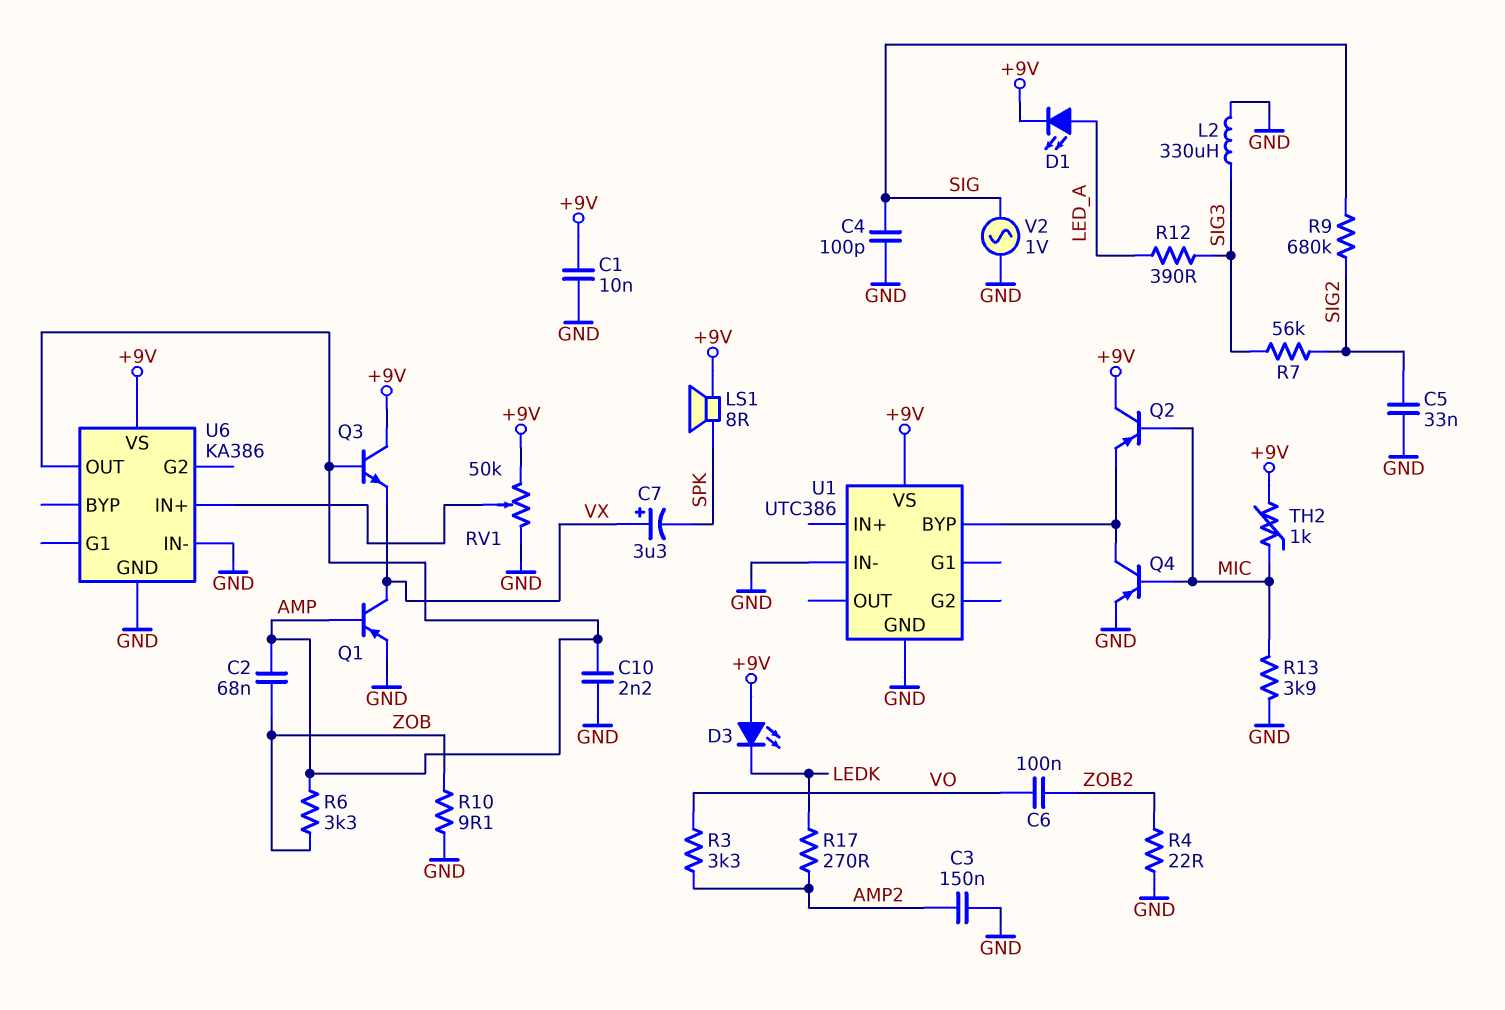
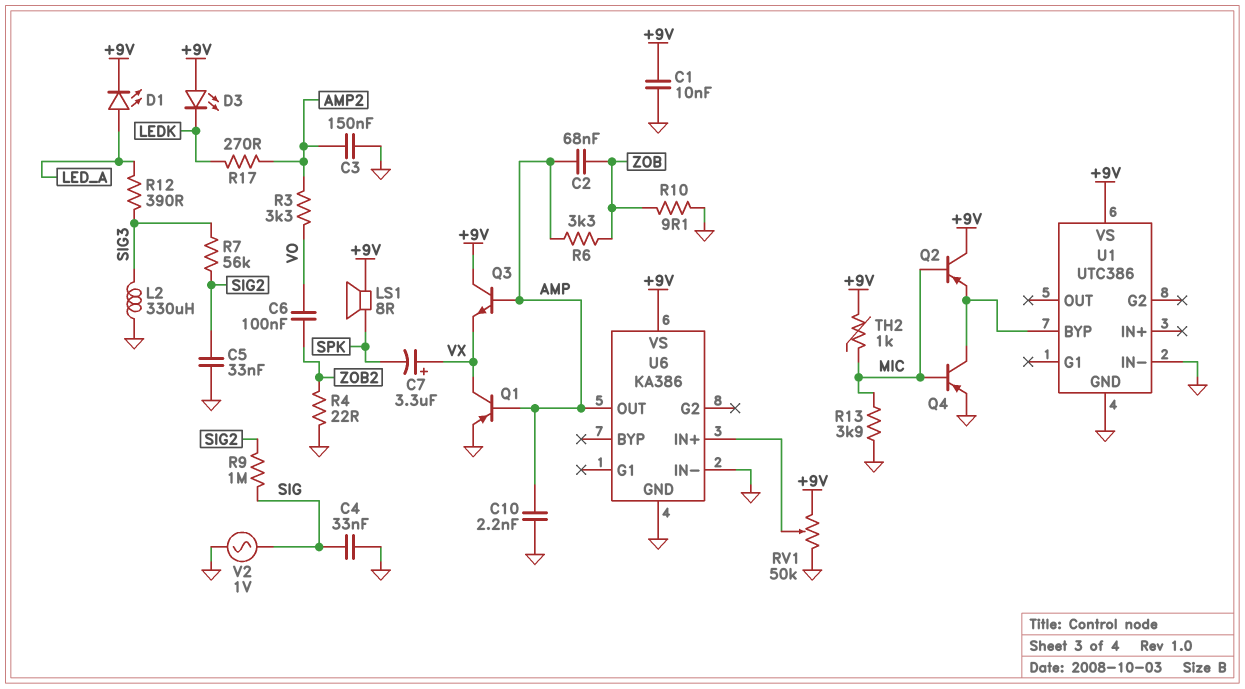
C4: 100pF (GND, SIG) -> 33nF (GND, SIG)
R9: 680k (SIG, SIG2) -> 1M (SIG, SIG2)

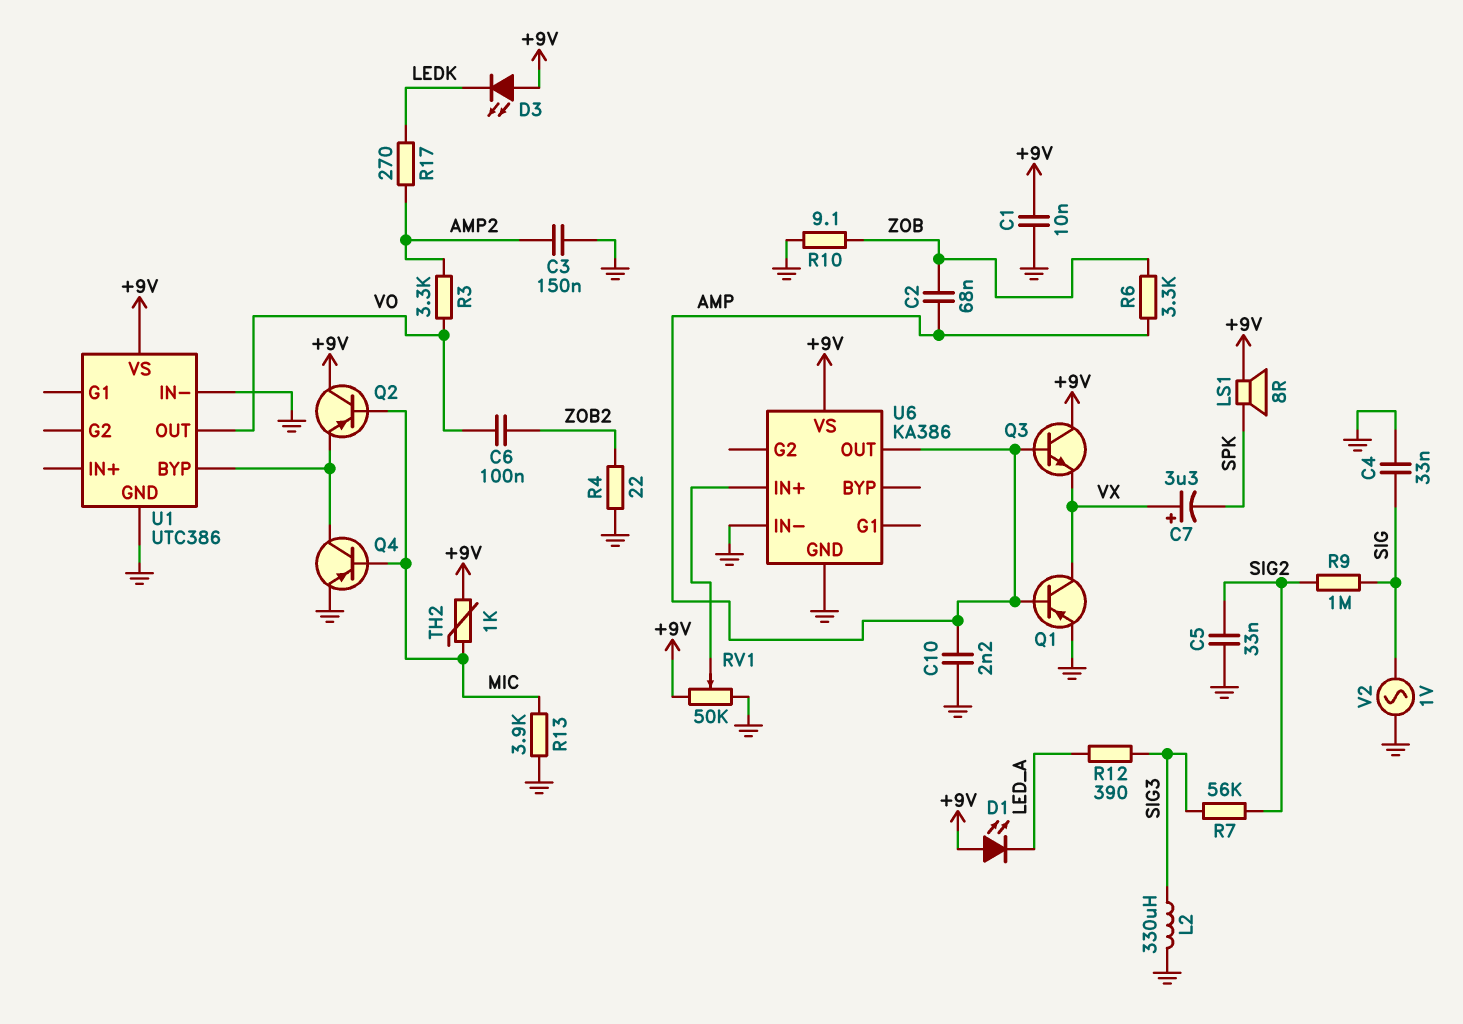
D1: LED (A LED_A, K +9V) -> LED (A +9V, K LED_A)
U1 pin OUT: none -> VO

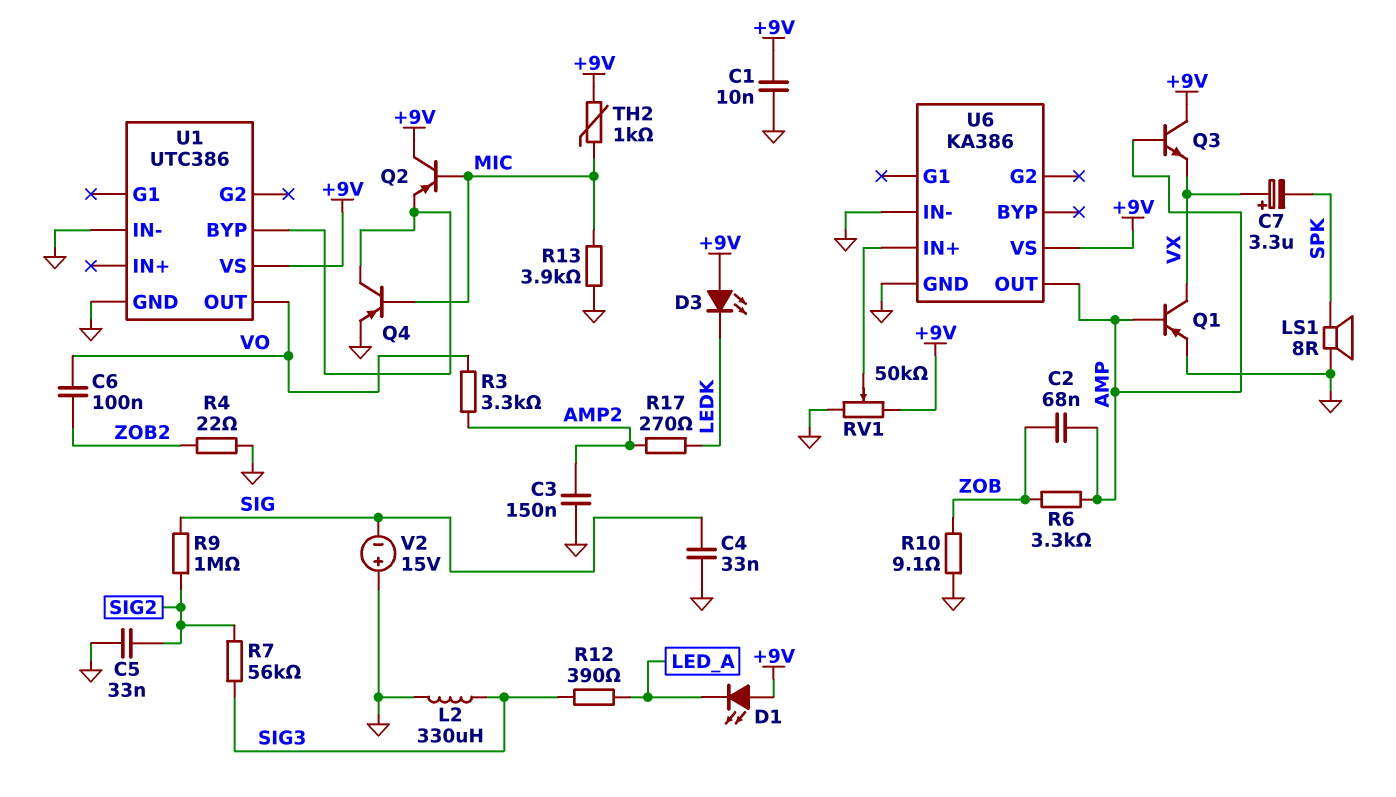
C10: 2.2nF (AMP, GND) -> none
LS1: speaker 8R (+9V, SPK) -> speaker 8R (GND, SPK)
V2: AC 1V (GND, SIG) -> 15V (plus GND, minus SIG)

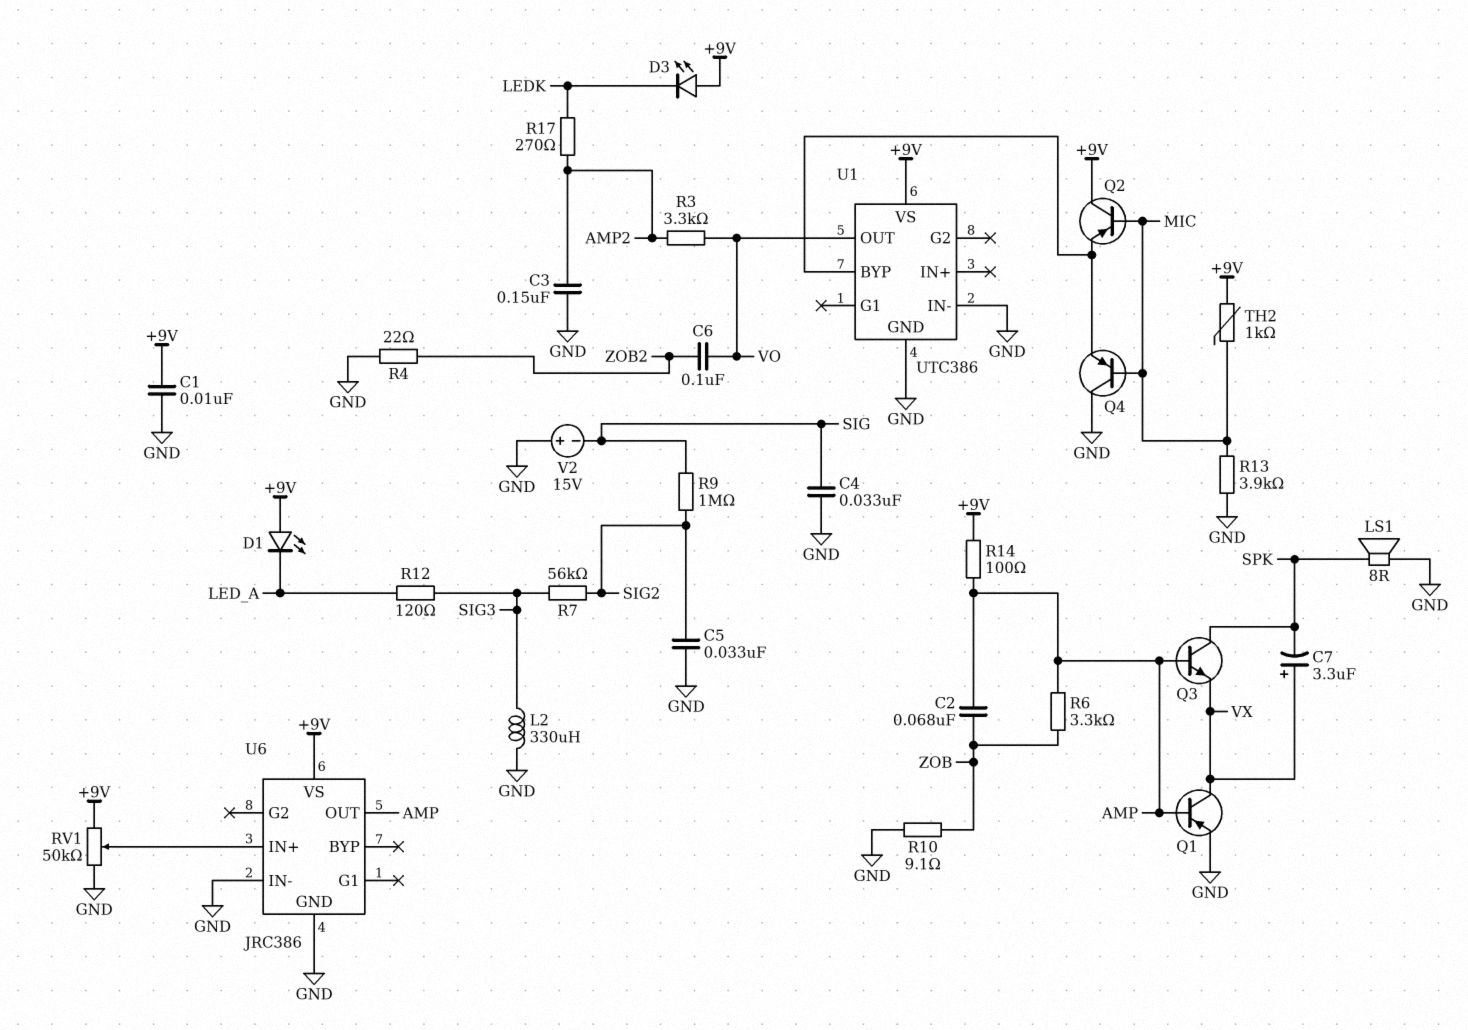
Q3: NPN (B AMP, C +9V, E VX) -> NPN (B AMP, C SPK, E VX)
Q4: PNP (B MIC, C U1/BYP, E GND) -> PNP (B MIC, C GND, E U1/BYP)
R12: 390 (LED_A, SIG3) -> 120 (LED_A, SIG3)
R14: none -> 100 (+9V, AMP)
U6: KA386 -> JRC386

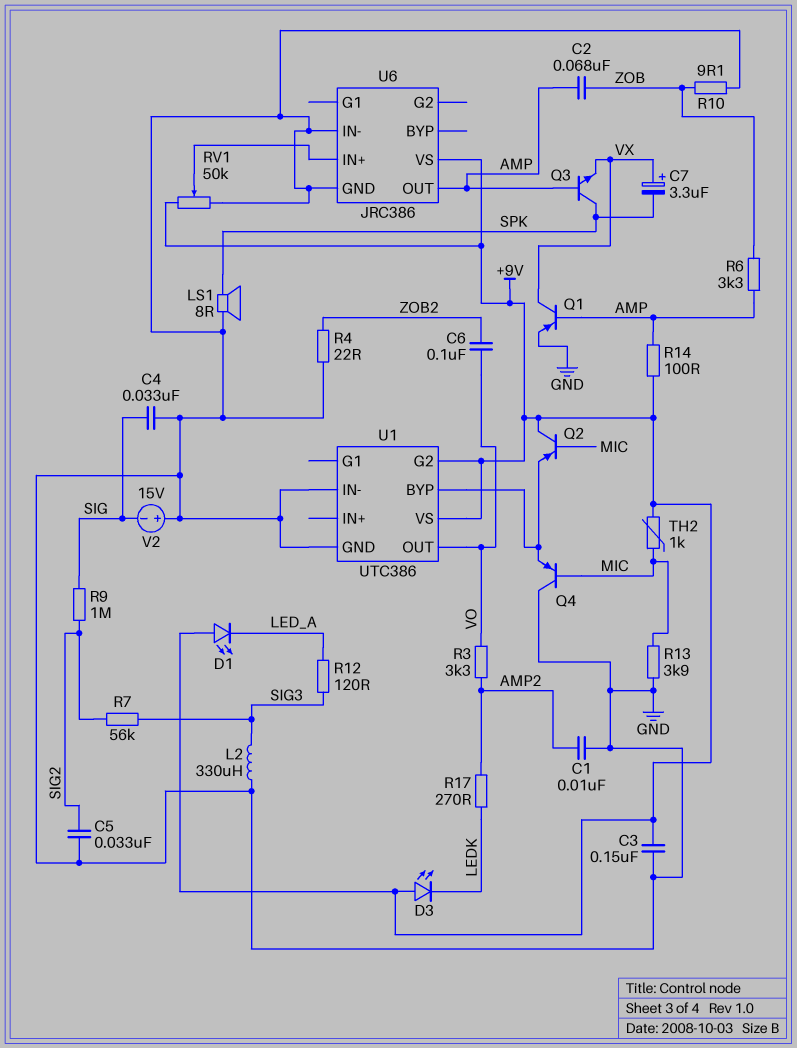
C1: 10nF (+9V, GND) -> 10nF (AMP2, GND)
C3: 150nF (AMP2, GND) -> 150nF (+9V, GND)
U1 pin G2: none -> +9V

